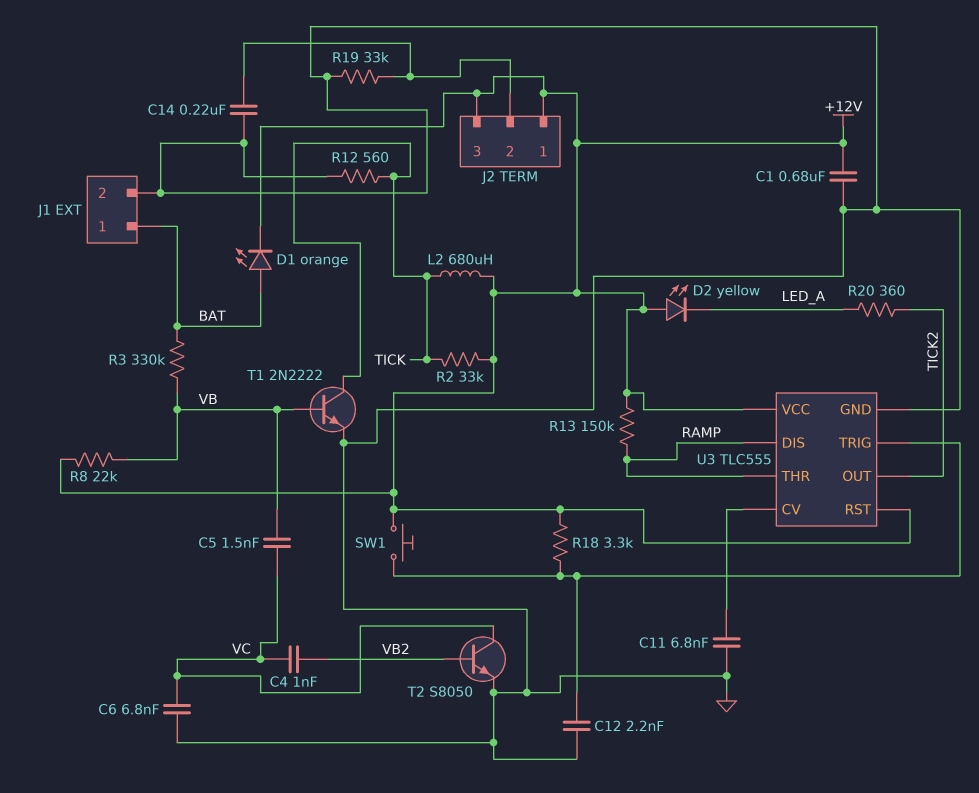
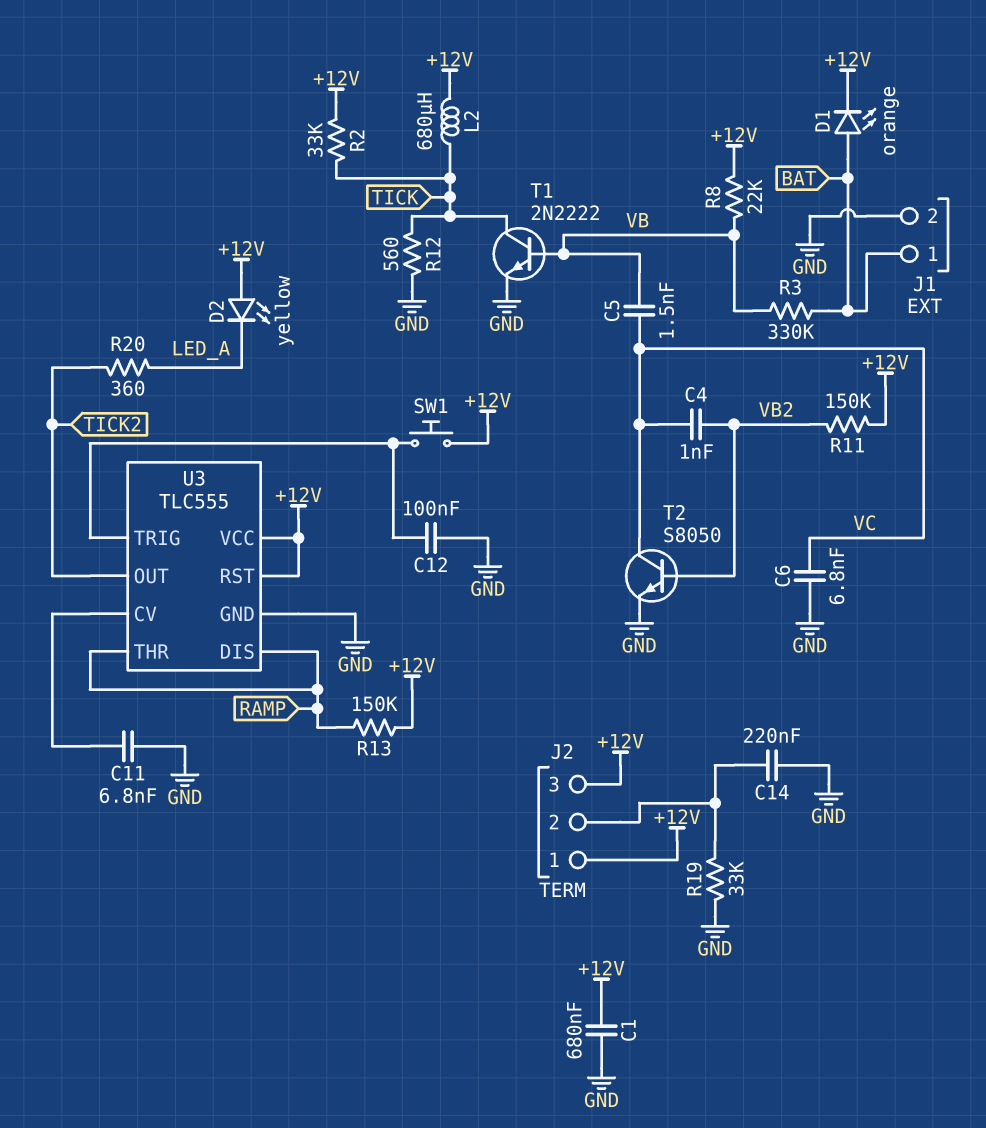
C12: 2.2nF (GND, U3/TRIG) -> 100nF (GND, U3/TRIG)
R11: none -> 150k (+12V, VB2)
R18: 3.3k (+12V, U3/TRIG) -> none

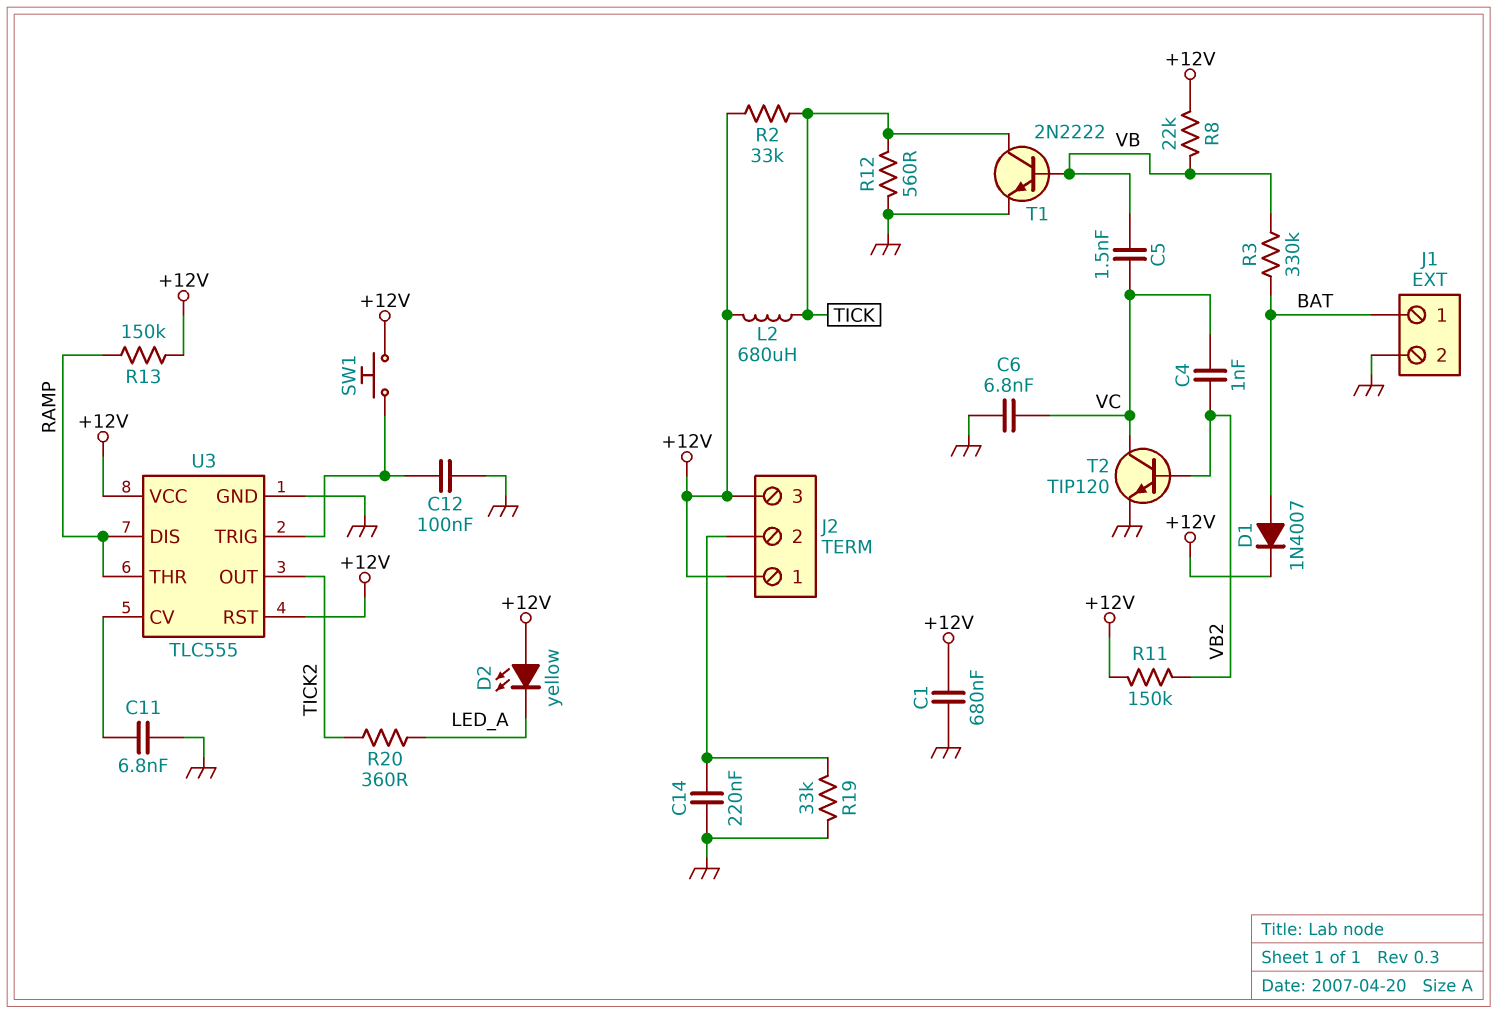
D1: LED orange (A BAT, K +12V) -> diode 1N4007 (A BAT, K +12V)
T2: NPN S8050 (B VB2, C VC, E GND) -> NPN TIP120 (B VB2, C VC, E GND)

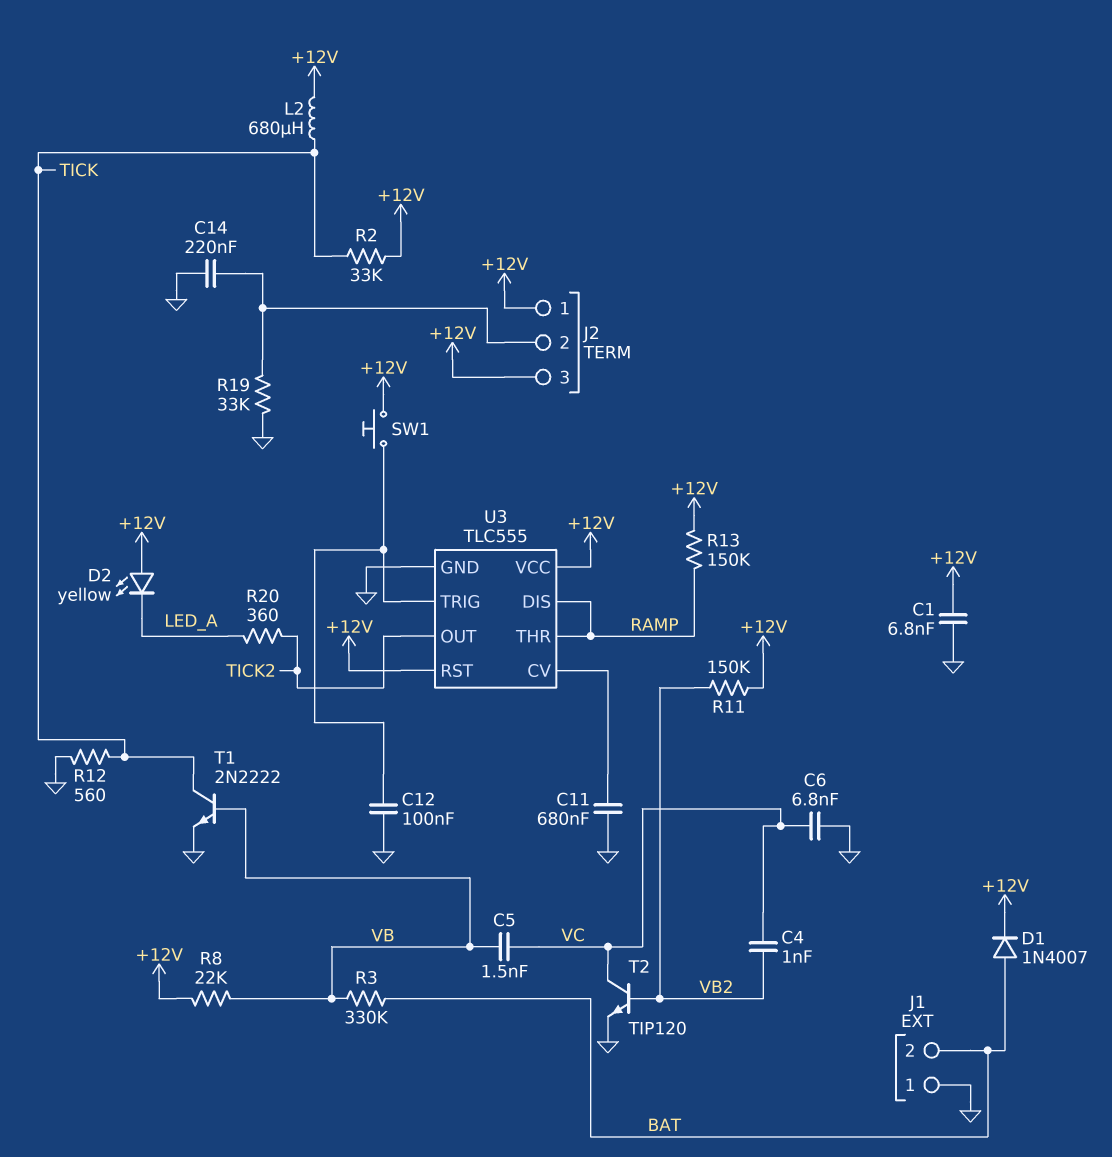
C1: 680nF (+12V, GND) -> 6.8nF (+12V, GND)
C11: 6.8nF (GND, U3/CV) -> 680nF (GND, U3/CV)
J1 pin 1: BAT -> GND
J1 pin 2: GND -> BAT

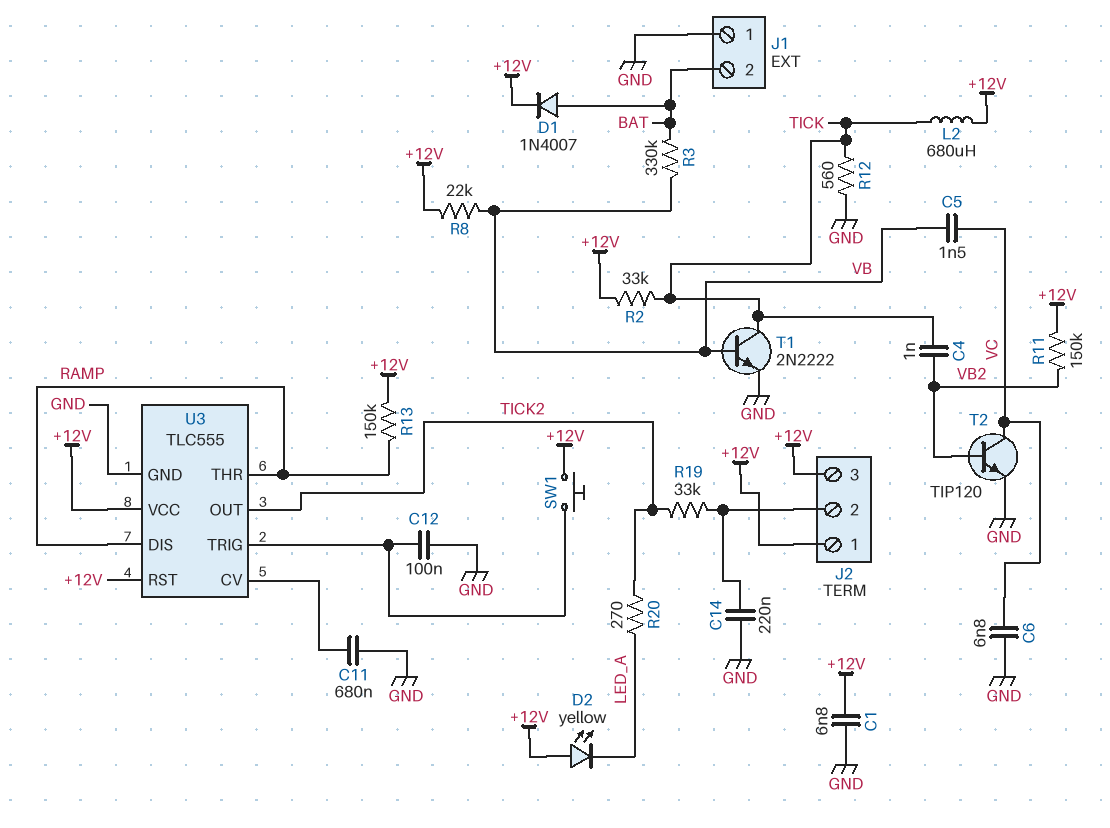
C4: 1nF (VB2, VC) -> 1nF (TICK, VB2)
R19: 33k (GND, J2/2) -> 33k (J2/2, TICK2)
R20: 360 (LED_A, TICK2) -> 270 (LED_A, TICK2)

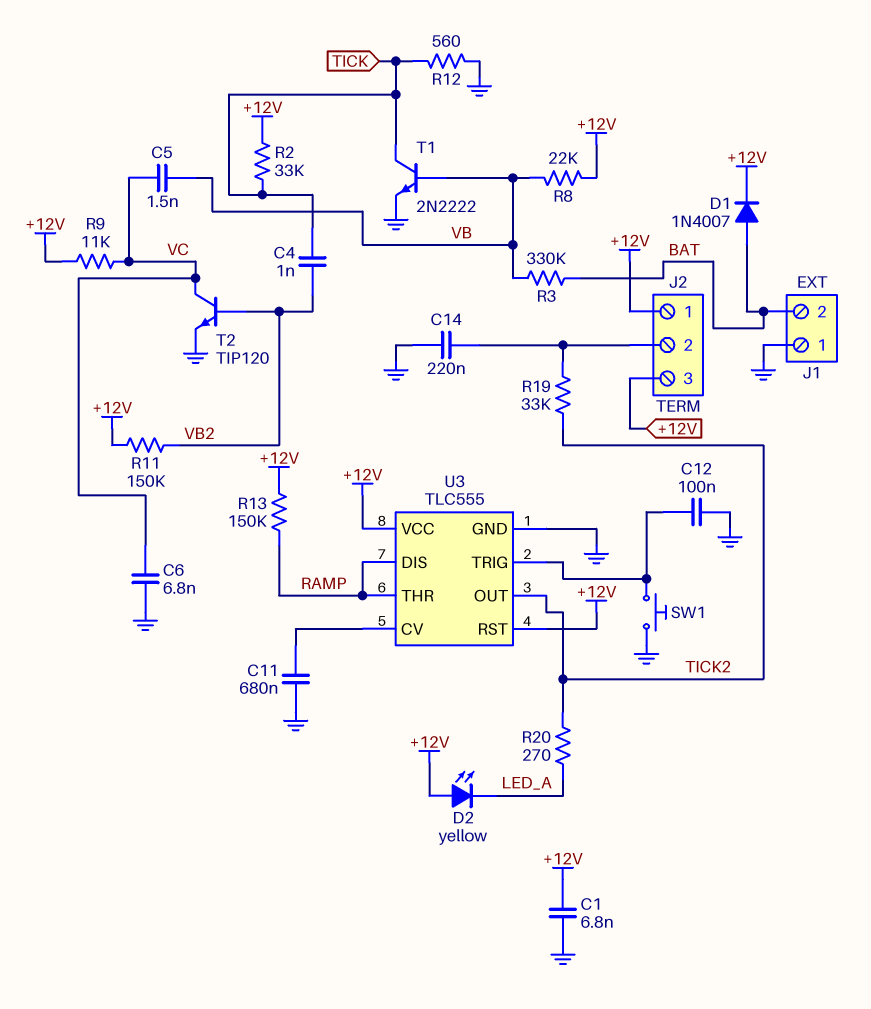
L2: 680uH (+12V, TICK) -> none
R9: none -> 11k (+12V, VC)
SW1: button (+12V, U3/TRIG) -> button (GND, U3/TRIG)

